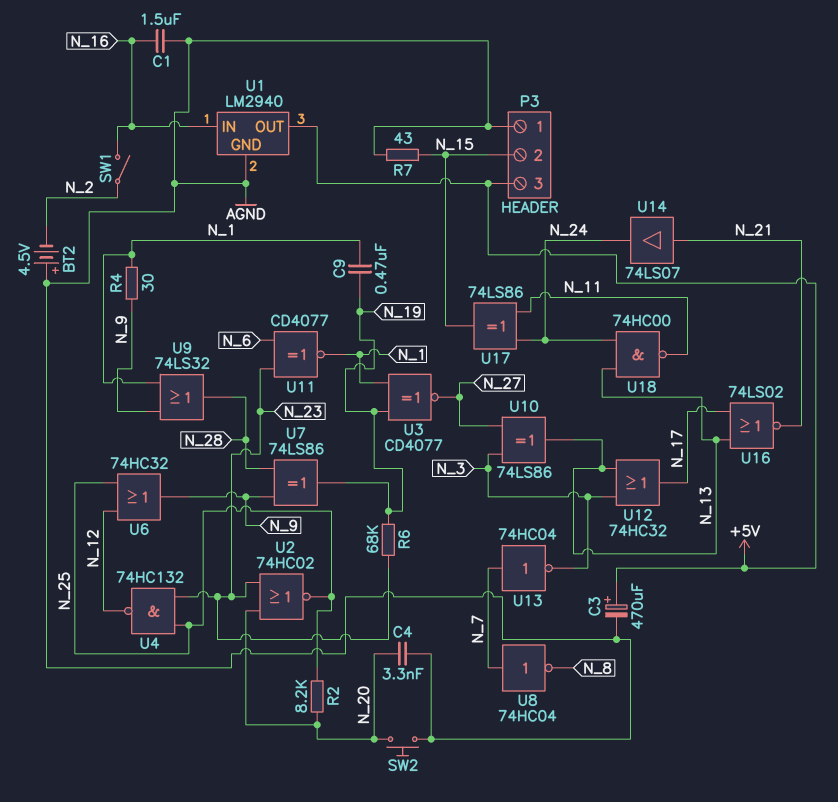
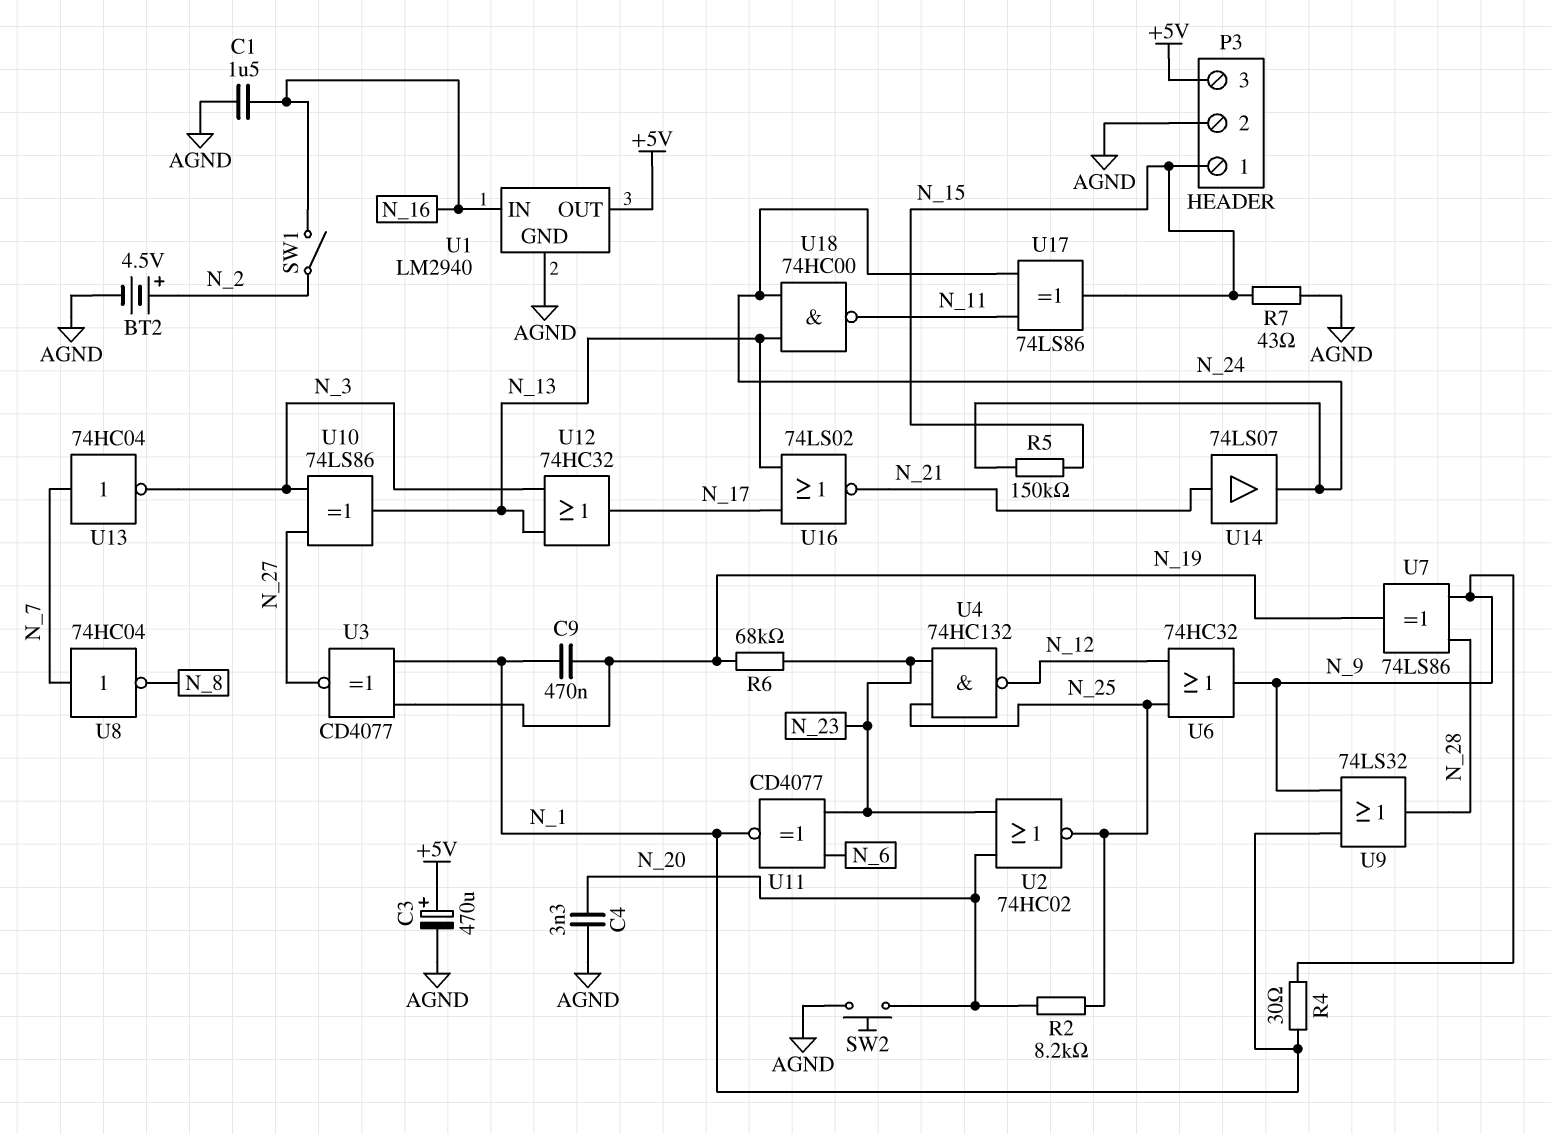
BT2: 4.5V (plus AGND, minus N_2) -> 4.5V (plus N_2, minus AGND)
P3 pin 1: AGND -> N_15
P3 pin 2: N_15 -> AGND
R5: none -> 150k (N_15, N_24)

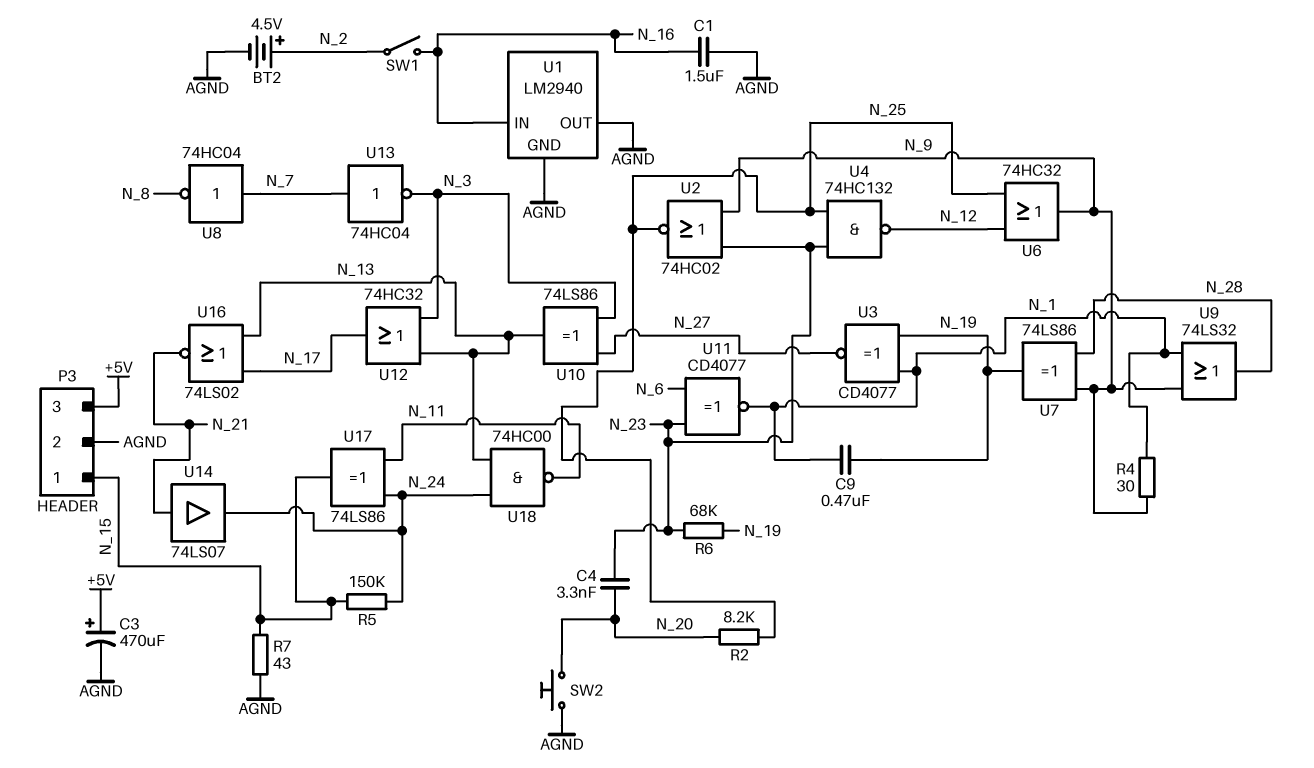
C4: 3.3nF (AGND, N_20) -> 3.3nF (N_20, N_23)
U1 pin OUT: +5V -> AGND
U2: NOR 74HC02 (in N_20, in N_23, out N_25) -> NOR 74HC02 (in N_9, in N_23, out N_25)

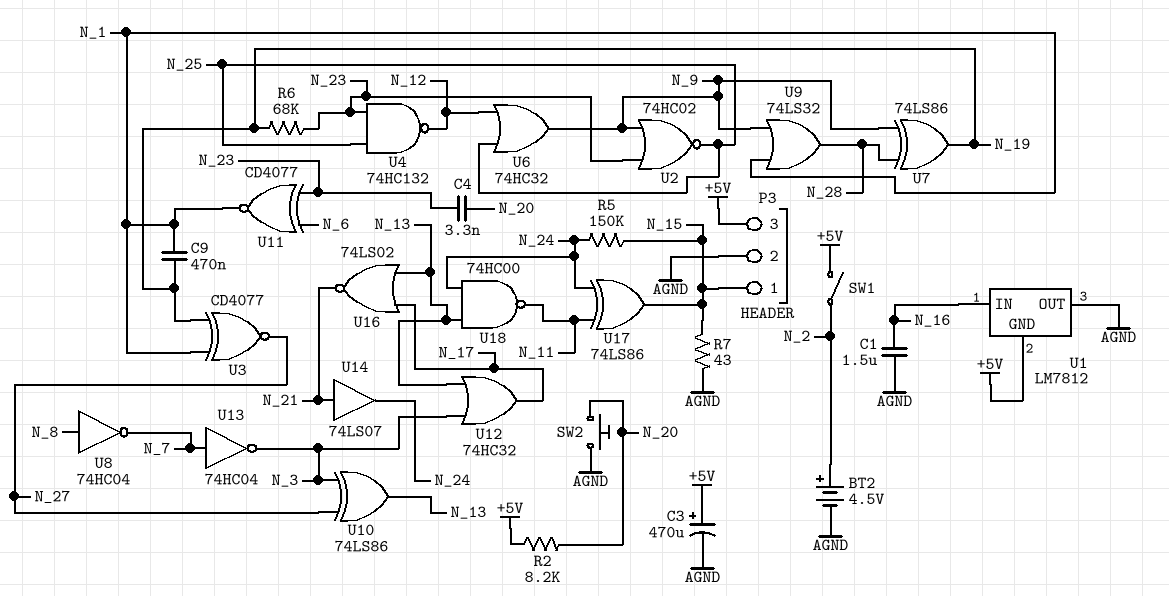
R2: 8.2k (N_20, N_25) -> 8.2k (+5V, N_20)
R4: 30 (N_1, N_9) -> none
SW1: switch (N_2, N_16) -> switch (+5V, N_2)
U1: LM2940 -> LM7812
U1 pin GND: AGND -> +5V
U8: NOT 74HC04 (in N_7, out N_8) -> NOT 74HC04 (in N_8, out N_7)

